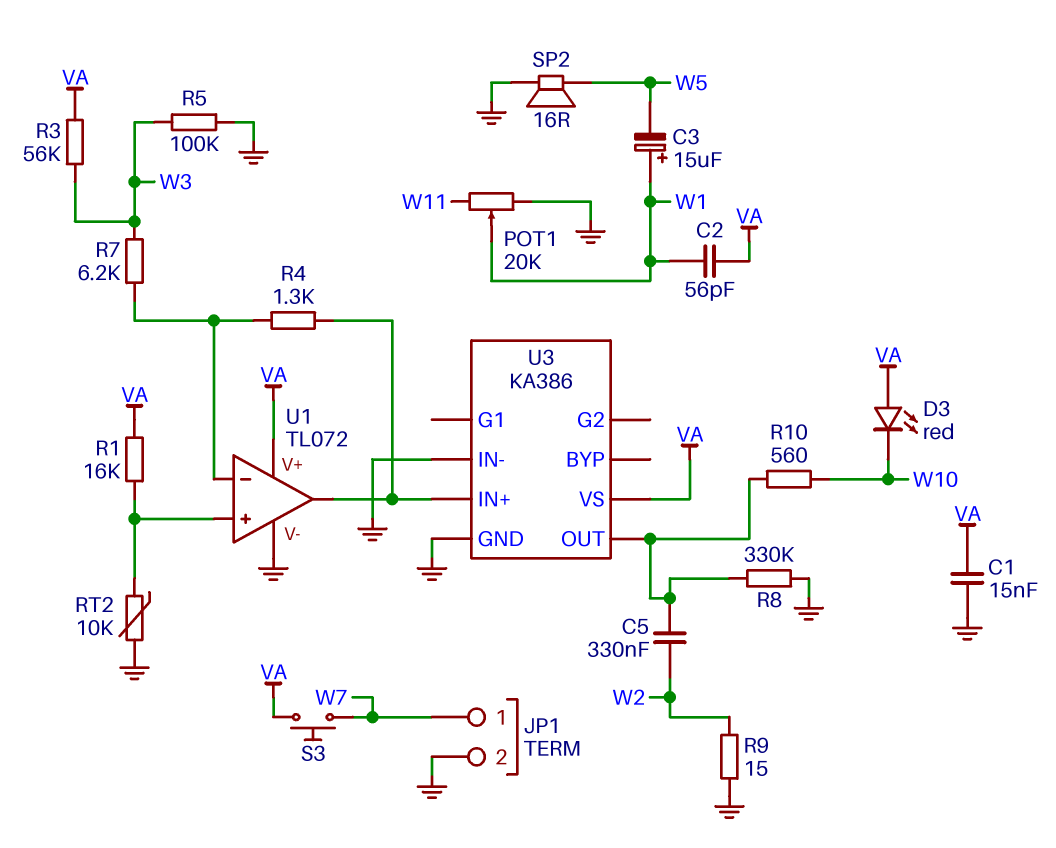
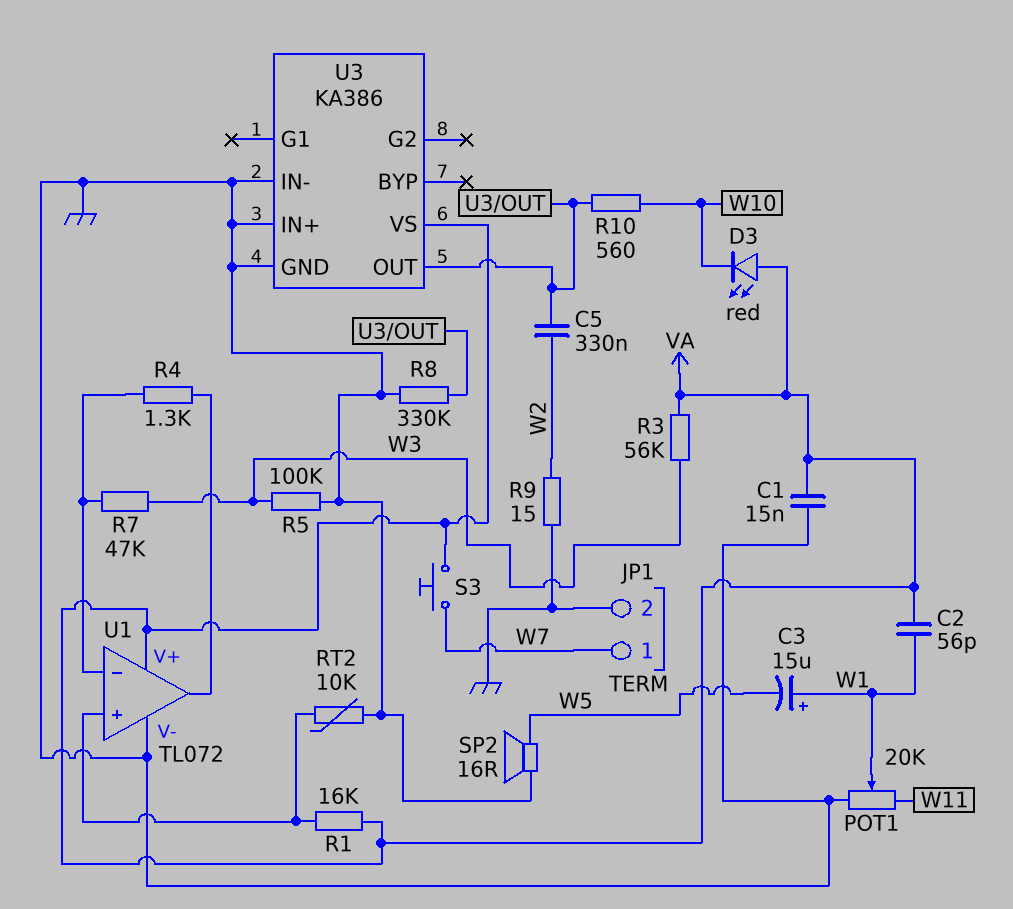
R7: 6.2k (U1/in-, W3) -> 47k (U1/in-, W3)
U3 pin IN+: U1/out -> GND

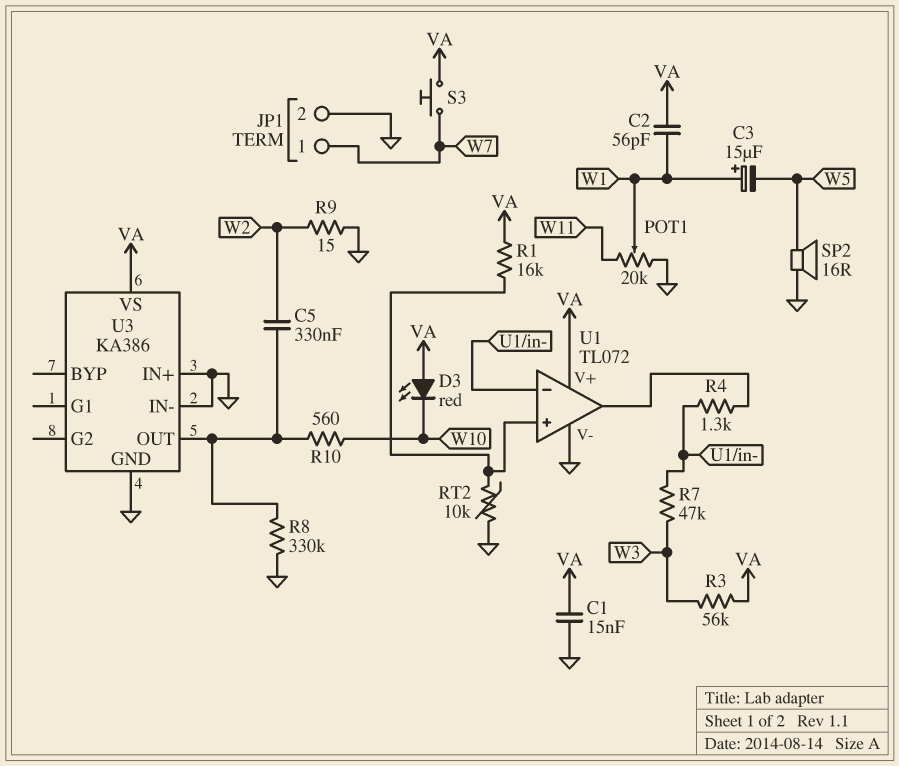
R5: 100k (GND, W3) -> none

